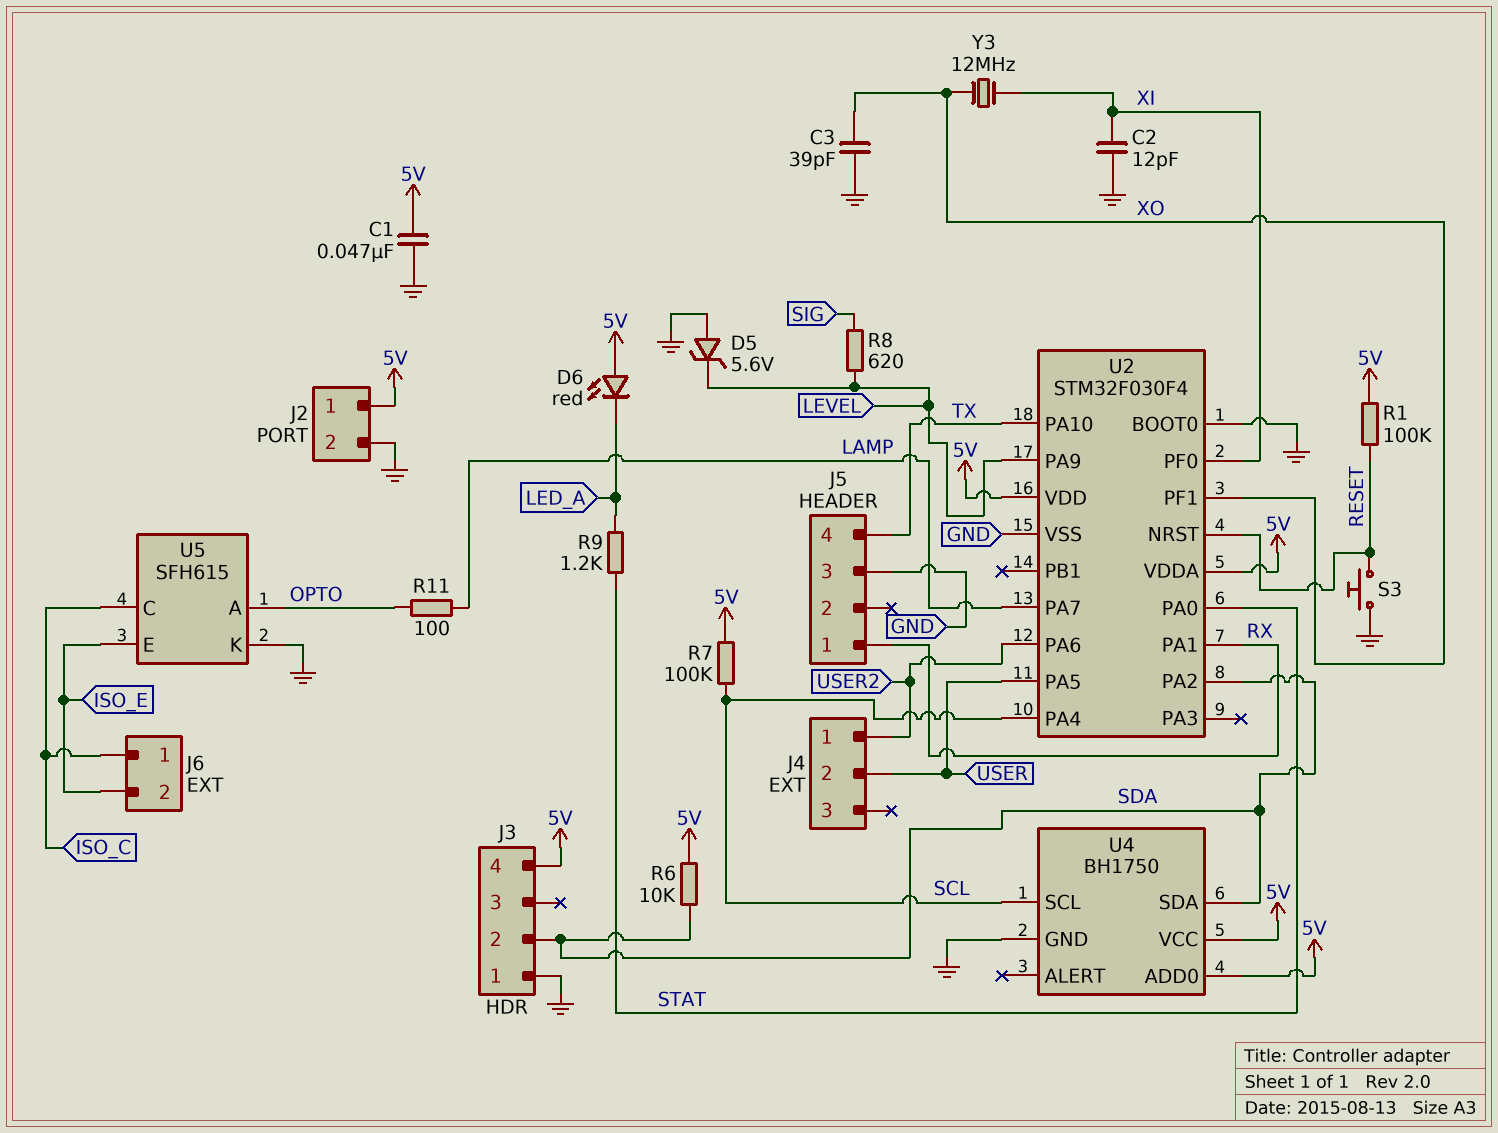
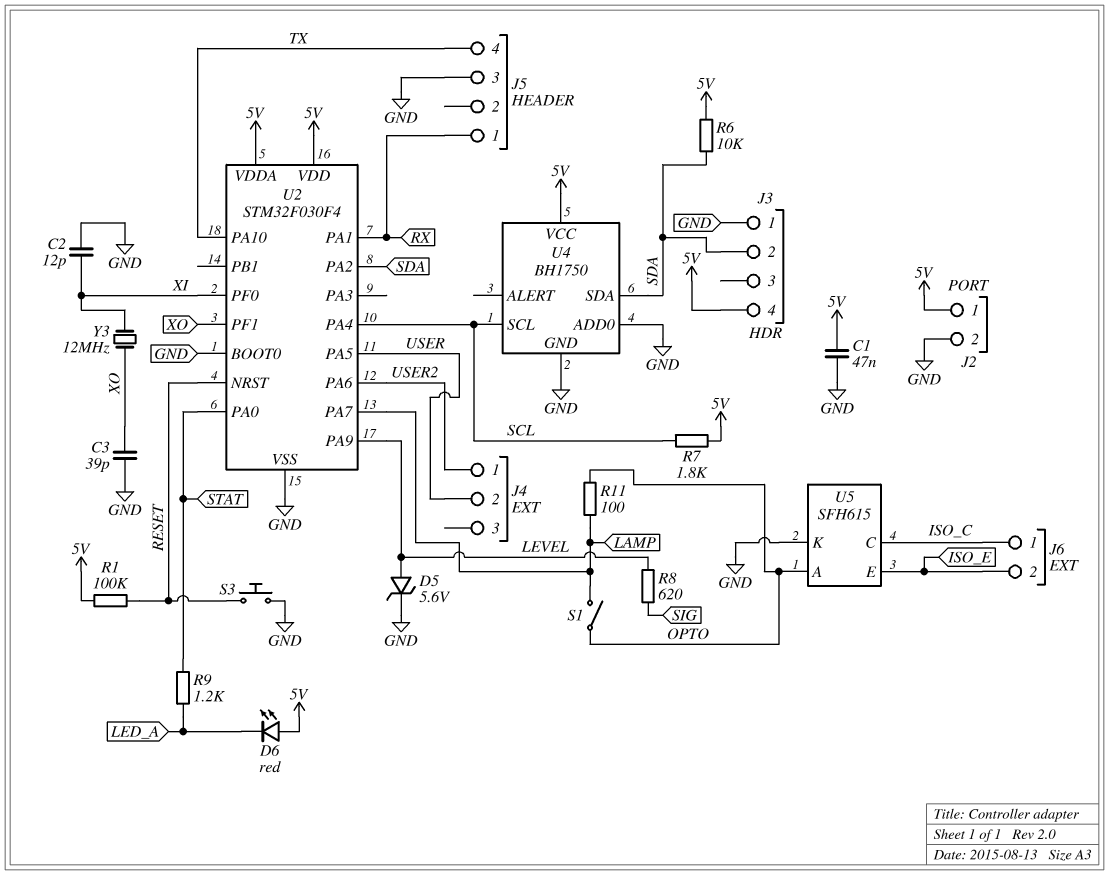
D5: zener 5.6V (A GND, K LEVEL) -> zener 5.6V (A LEVEL, K GND)
R7: 100k (5V, SCL) -> 1.8k (5V, SCL)
S1: none -> switch (LAMP, OPTO)
U4 pin ADD0: 5V -> GND

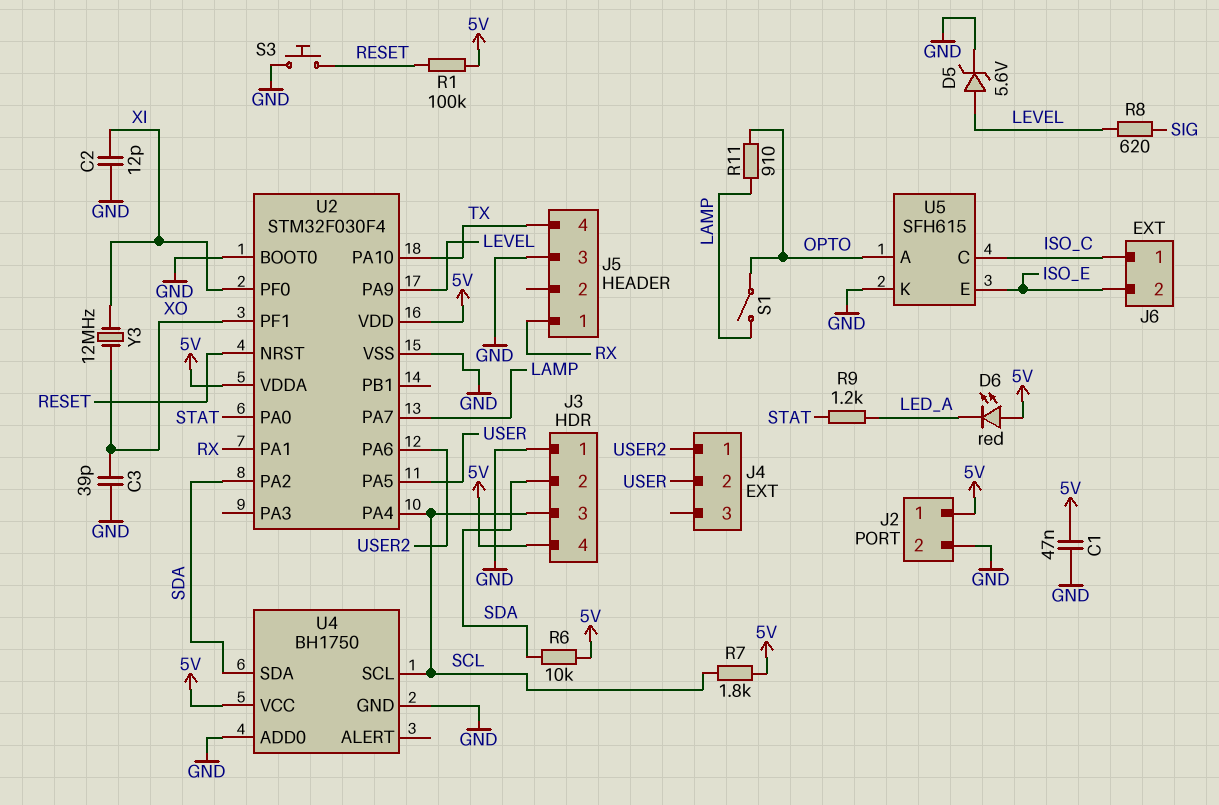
J3 pin 3: none -> SCL
R11: 100 (LAMP, OPTO) -> 910 (LAMP, OPTO)

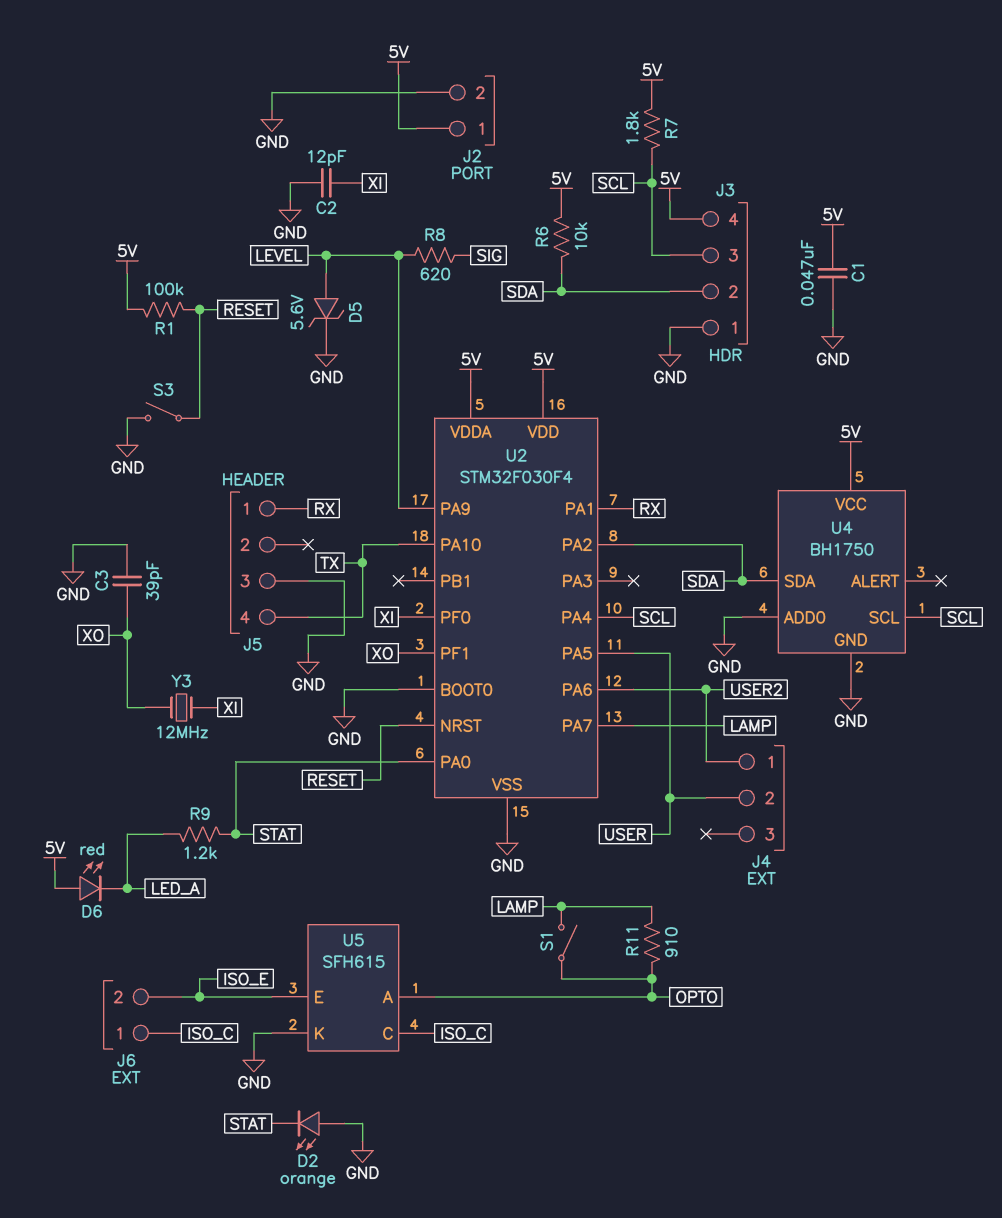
D2: none -> LED orange (A GND, K STAT)
S3: button (GND, RESET) -> switch (GND, RESET)

